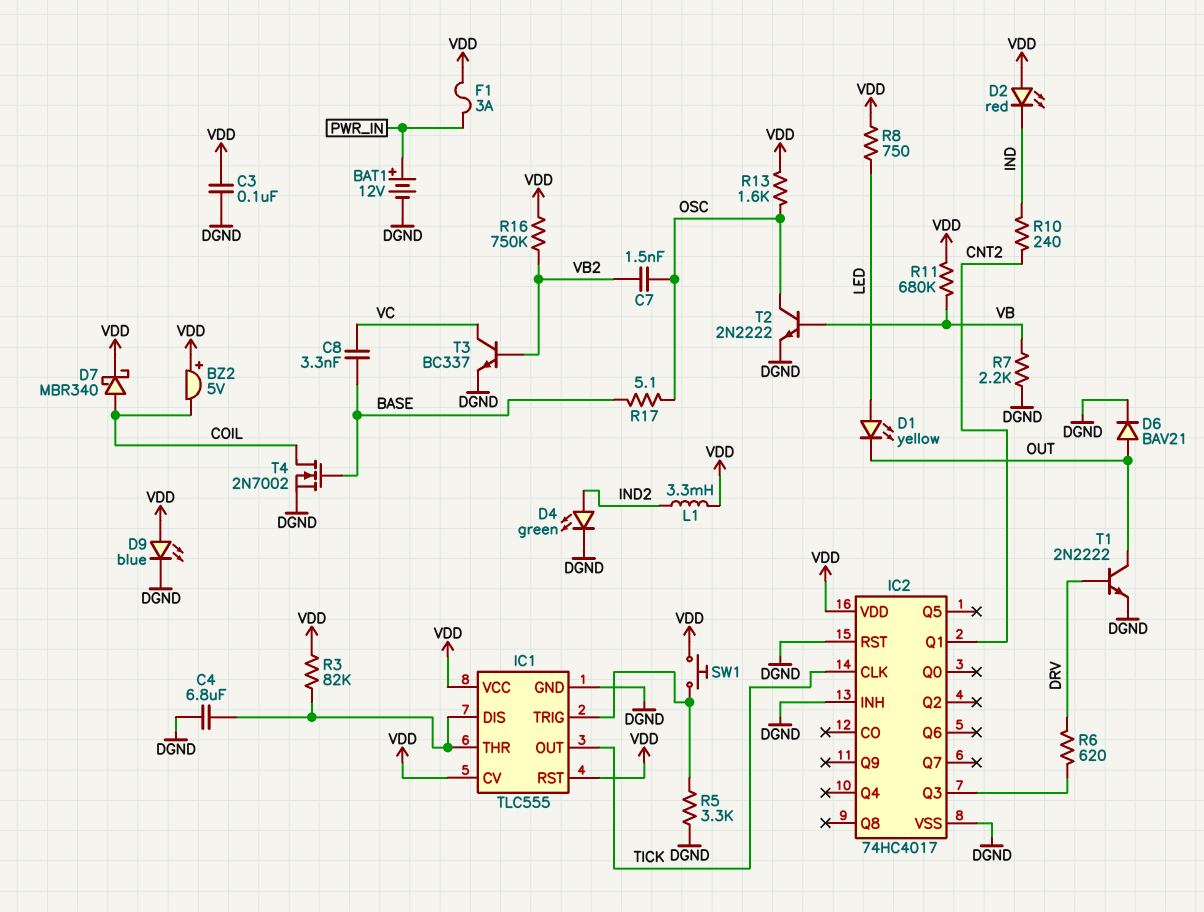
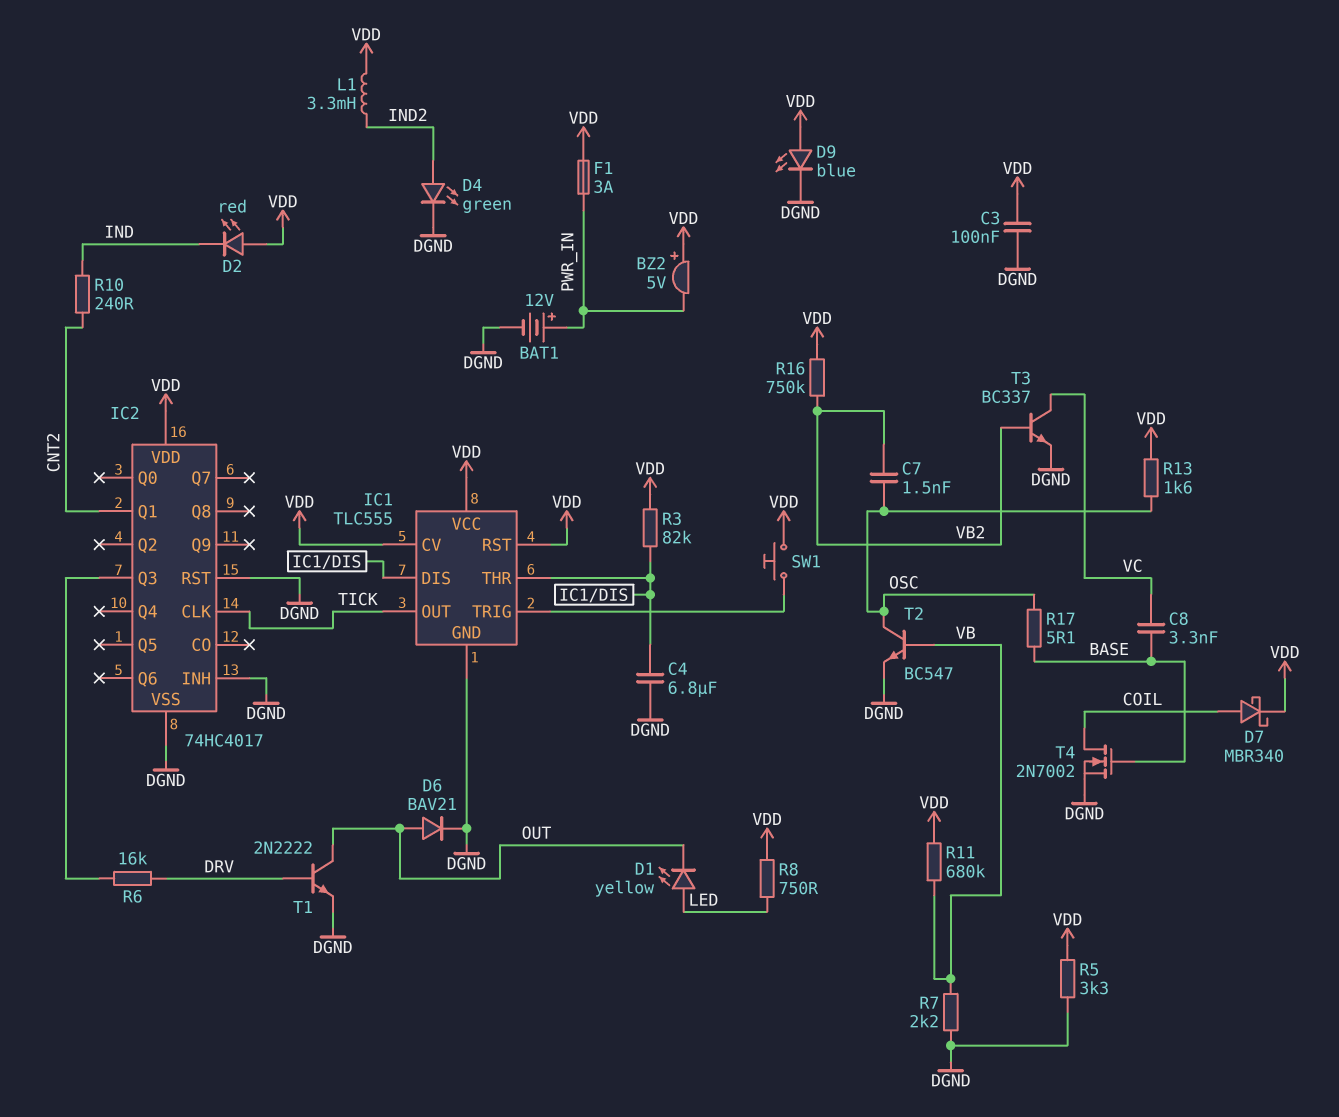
BZ2: buzzer 5V (plus VDD, minus COIL) -> buzzer 5V (plus VDD, minus PWR_IN)
R5: 3.3k (DGND, IC1/TRIG) -> 3.3k (DGND, VDD)
R6: 620 (DRV, IC2/Q3) -> 16k (DRV, IC2/Q3)
T2: NPN 2N2222 (B VB, C OSC, E DGND) -> NPN BC547 (B VB, C OSC, E DGND)

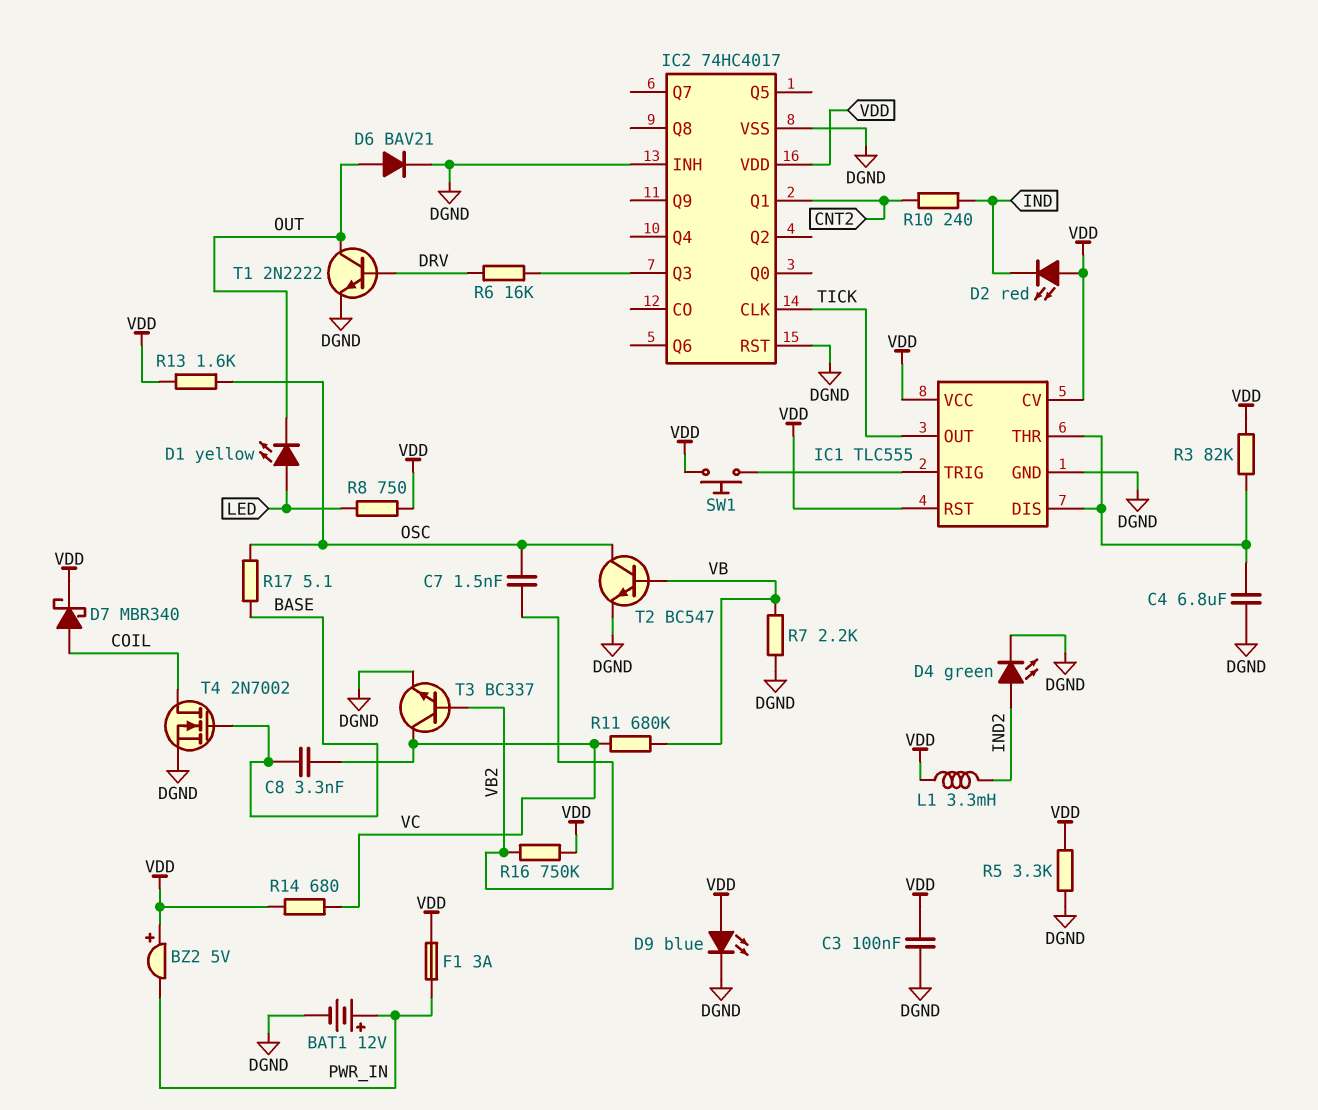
R11: 680k (VB, VDD) -> 680k (VB, VC)
R14: none -> 680 (VC, VDD)

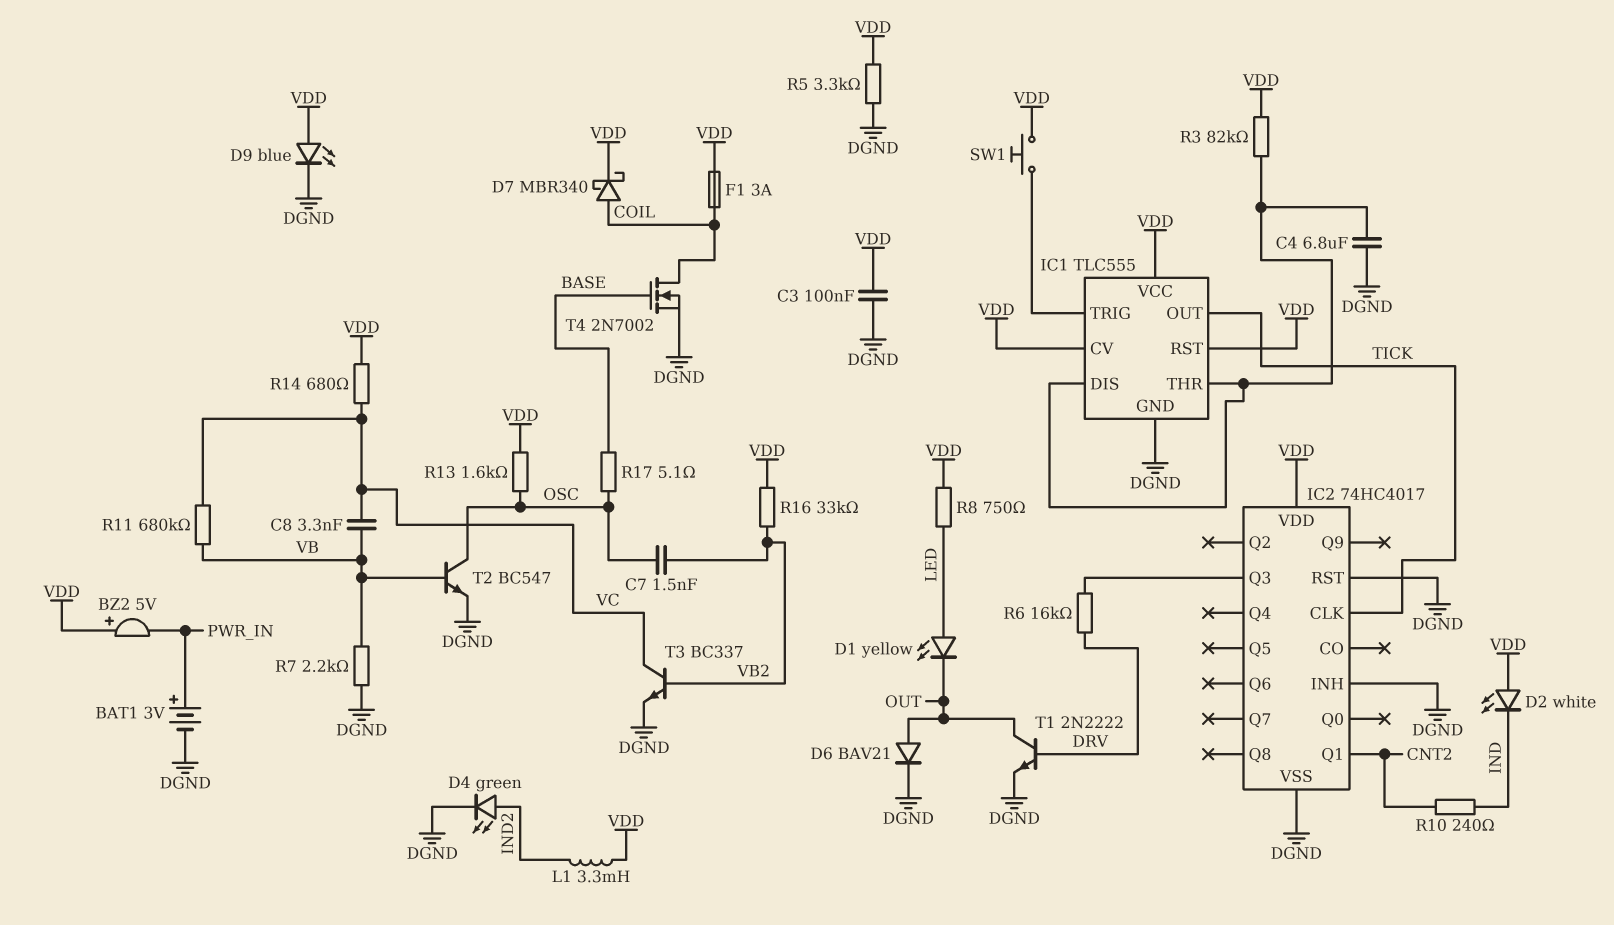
BAT1: 12V (plus PWR_IN, minus DGND) -> 3V (plus PWR_IN, minus DGND)
C8: 3.3nF (BASE, VC) -> 3.3nF (VB, VC)
D2: LED red (A VDD, K IND) -> LED white (A VDD, K IND)
F1: 3A (PWR_IN, VDD) -> 3A (COIL, VDD)
R16: 750k (VB2, VDD) -> 33k (VB2, VDD)

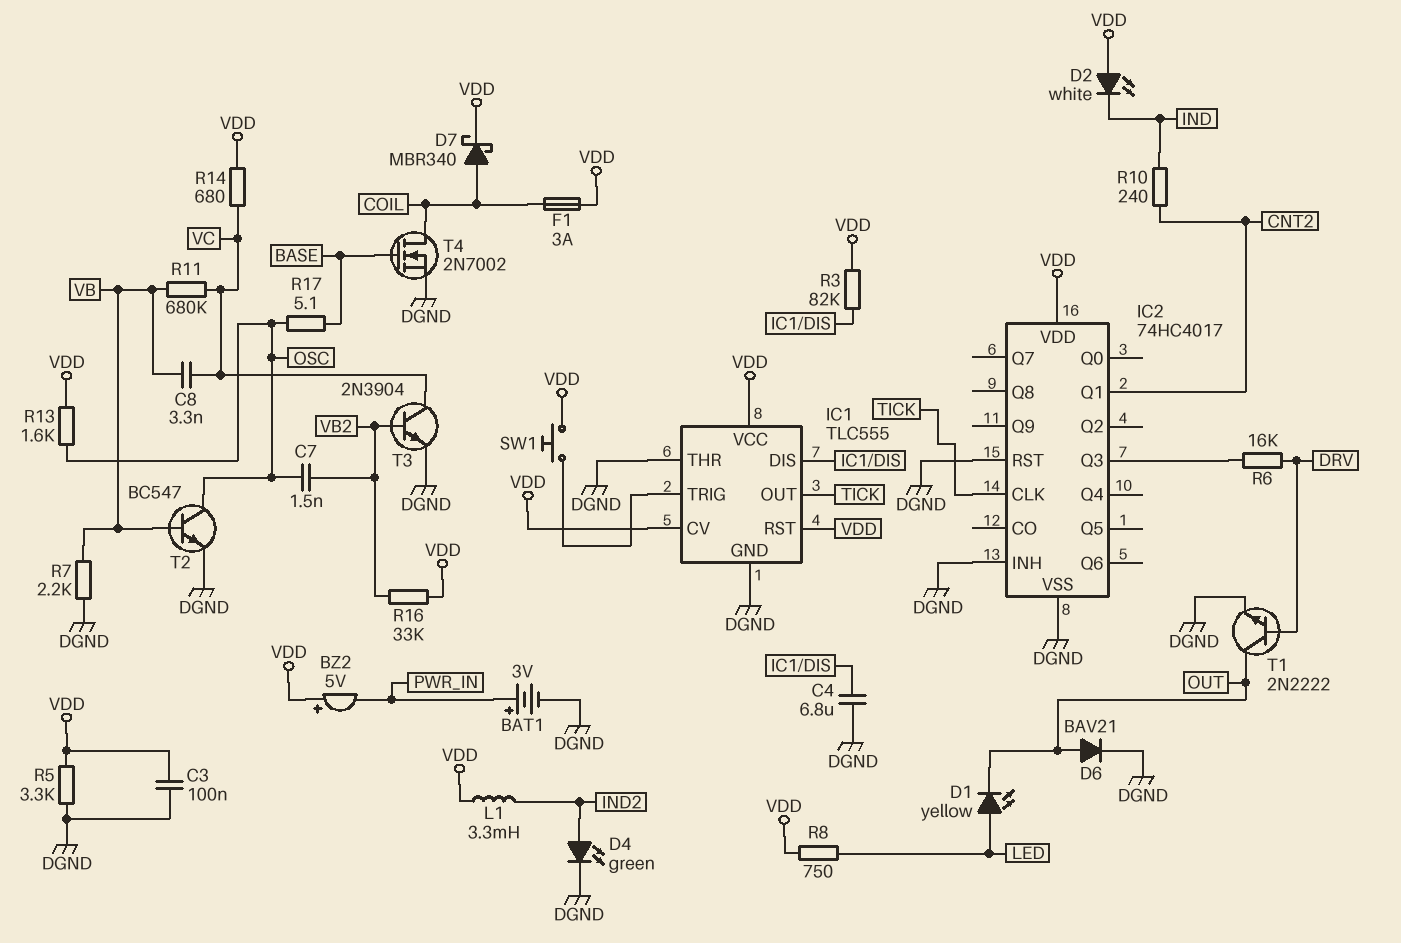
D9: LED blue (A VDD, K DGND) -> none
IC1 pin THR: IC1/DIS -> DGND
T3: NPN BC337 (B VB2, C VC, E DGND) -> NPN 2N3904 (B VB2, C VC, E DGND)

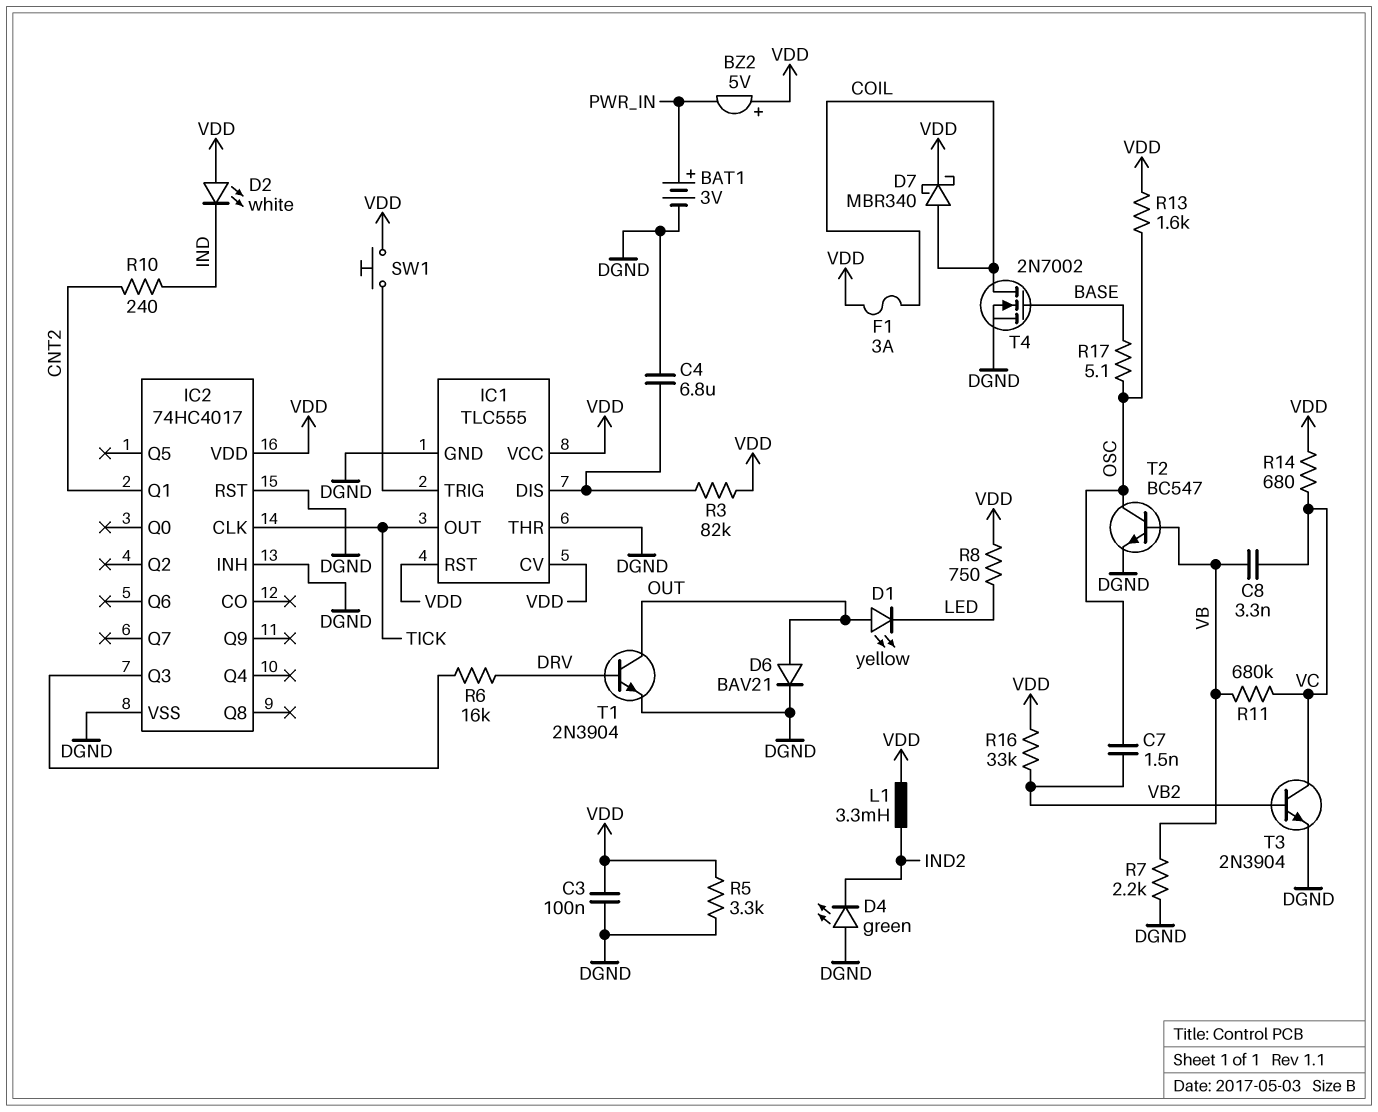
D1: LED yellow (A LED, K OUT) -> LED yellow (A OUT, K LED)
D4: LED green (A IND2, K DGND) -> LED green (A DGND, K IND2)
T1: NPN 2N2222 (B DRV, C OUT, E DGND) -> NPN 2N3904 (B DRV, C OUT, E DGND)

